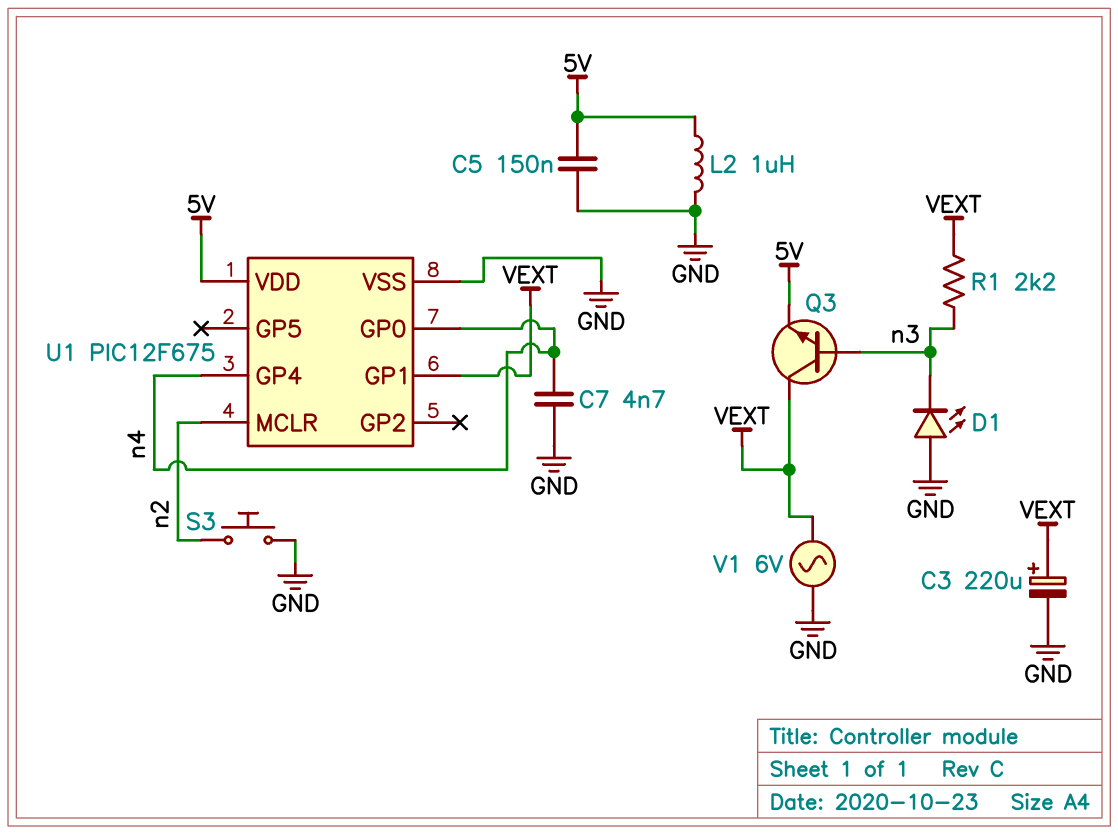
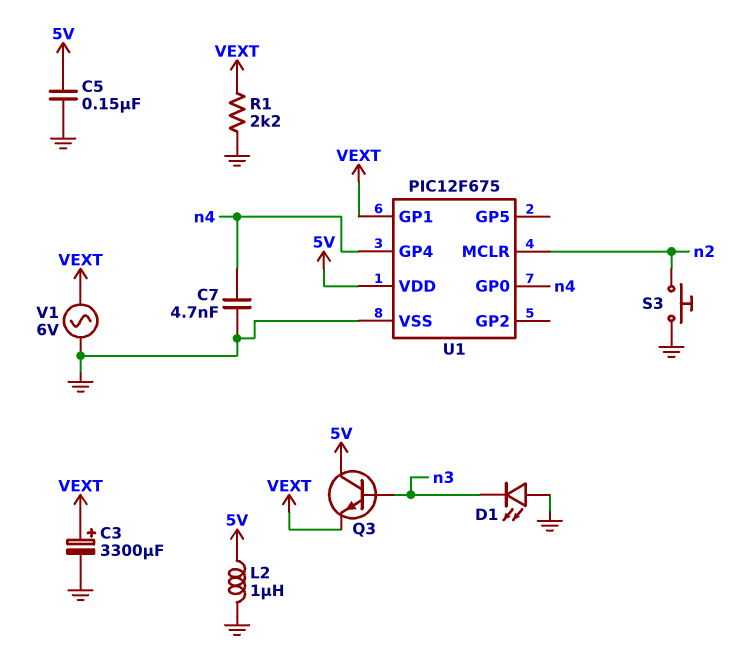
C3: 220uF (plus VEXT, minus GND) -> 3300uF (plus VEXT, minus GND)
Q3: NPN (B n3, C VEXT, E 5V) -> NPN (B n3, C 5V, E VEXT)
R1: 2.2k (VEXT, n3) -> 2.2k (GND, VEXT)

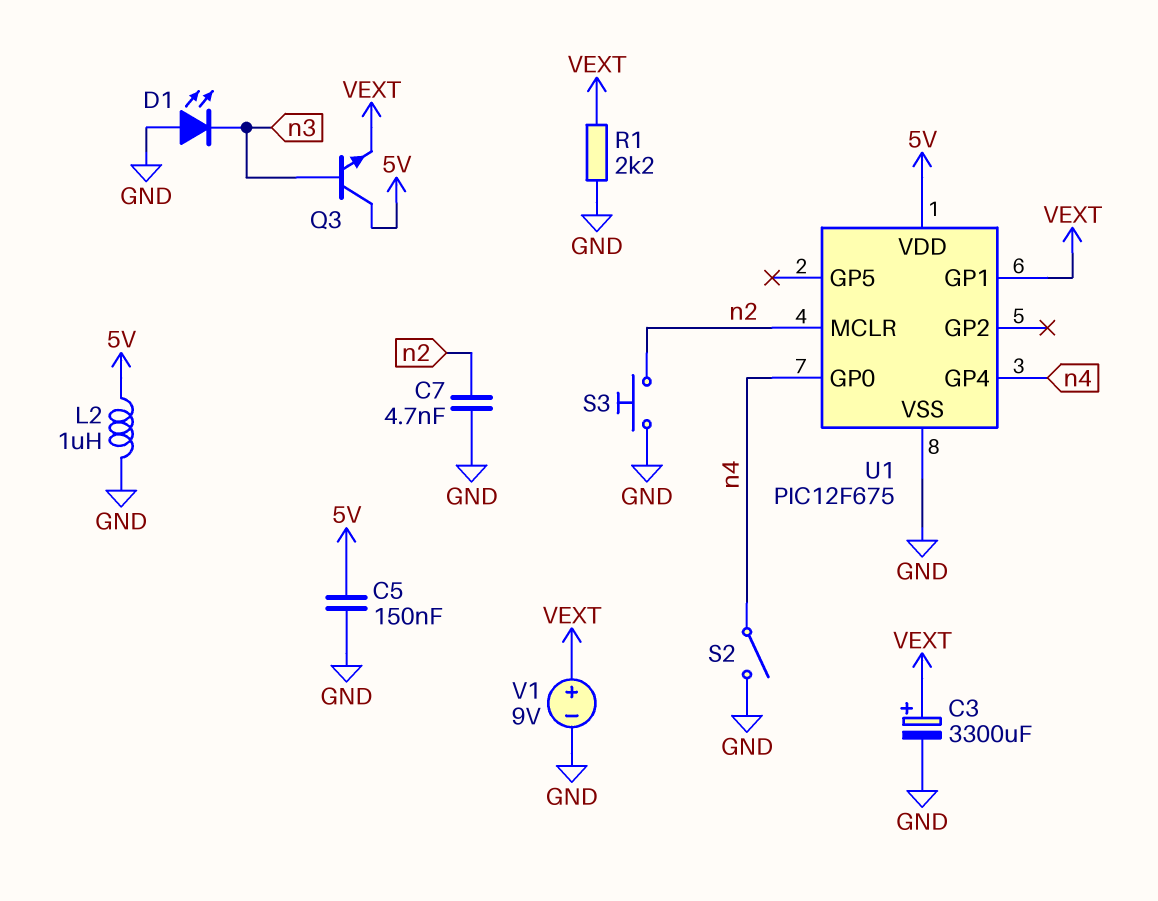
C7: 4.7nF (GND, n4) -> 4.7nF (GND, n2)
S2: none -> switch (GND, n4)
V1: AC 6V (GND, VEXT) -> 9V (plus VEXT, minus GND)

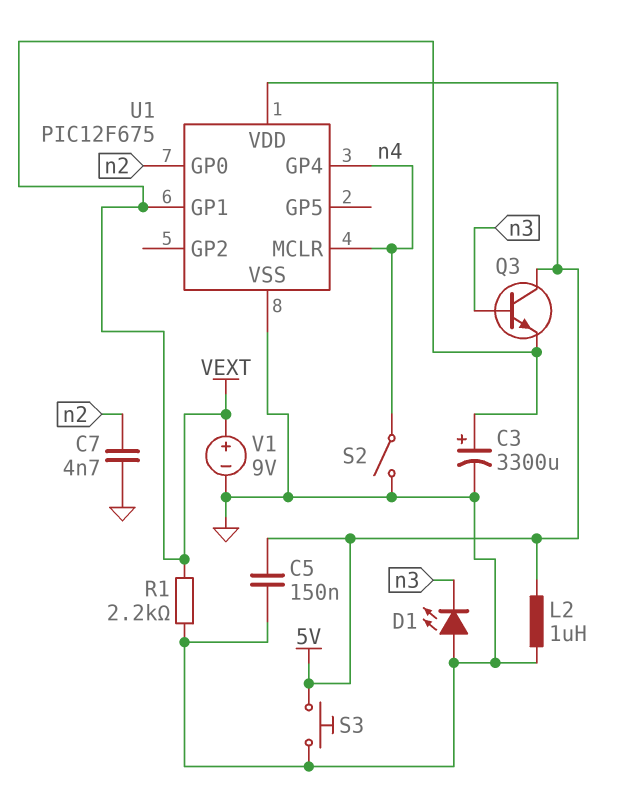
S3: button (GND, n2) -> button (5V, GND)
U1 pin GP0: n4 -> n2
U1 pin MCLR: n2 -> n4

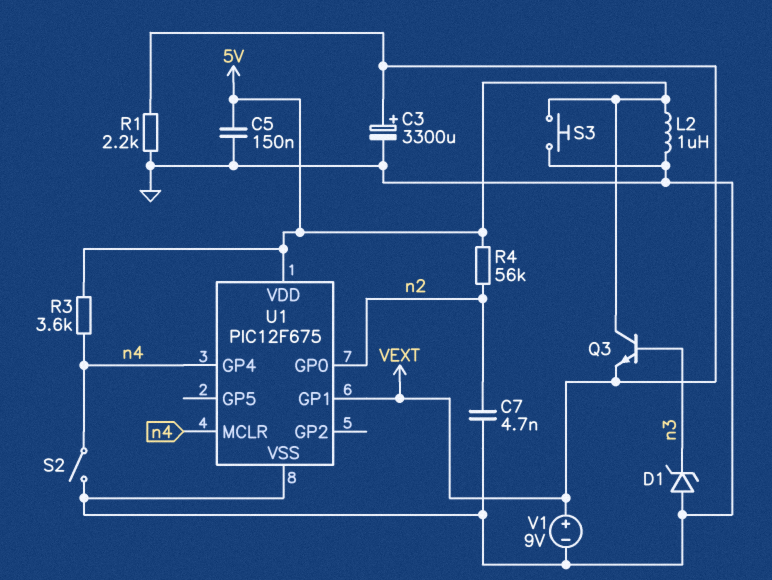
D1: LED (A GND, K n3) -> zener (A GND, K n3)
R3: none -> 3.6k (5V, n4)
R4: none -> 56k (5V, n2)

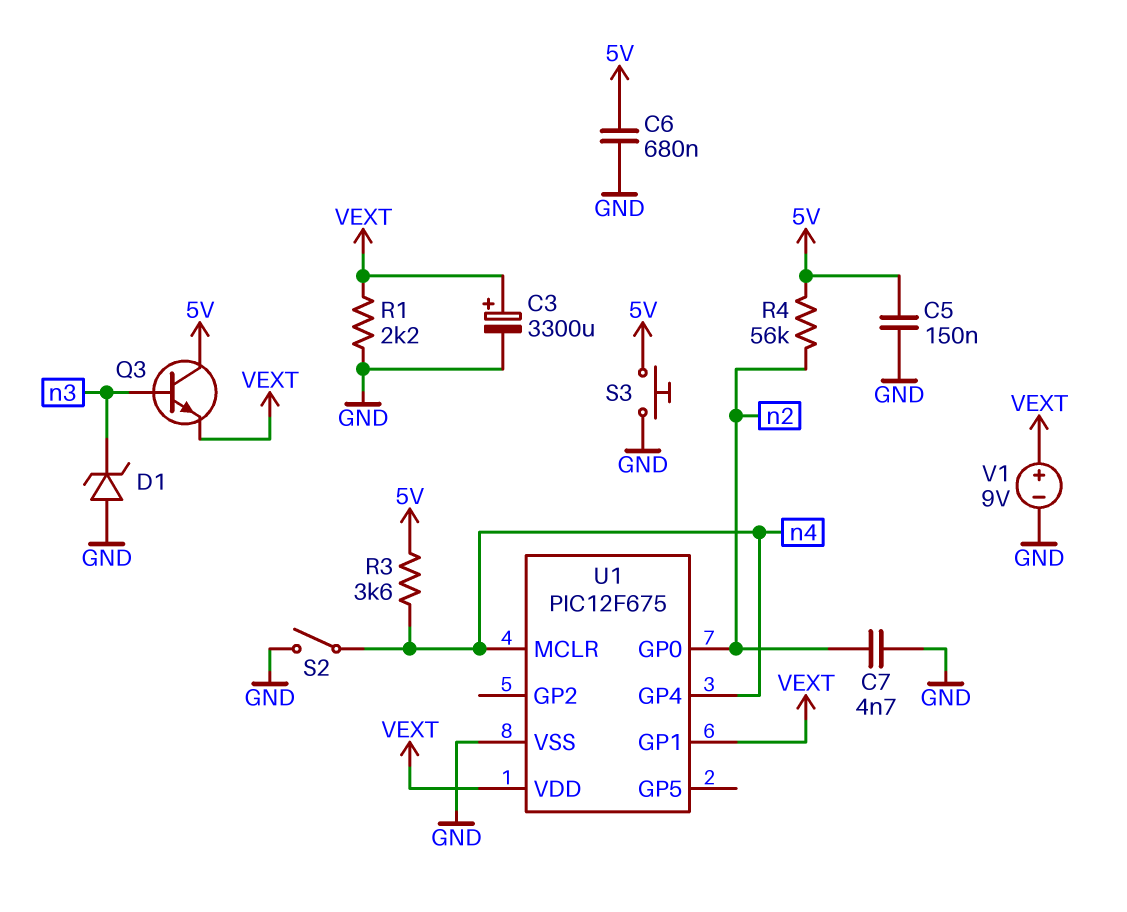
C6: none -> 680nF (5V, GND)
L2: 1uH (5V, GND) -> none
U1 pin VDD: 5V -> VEXT

